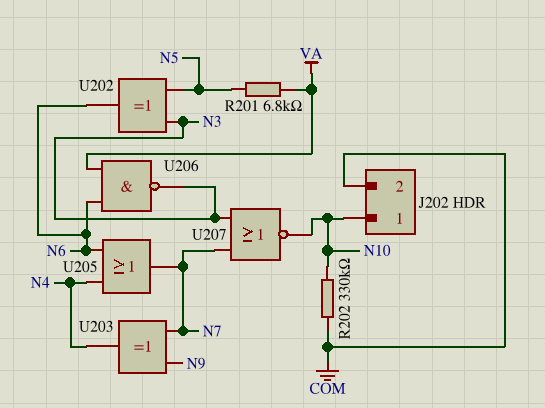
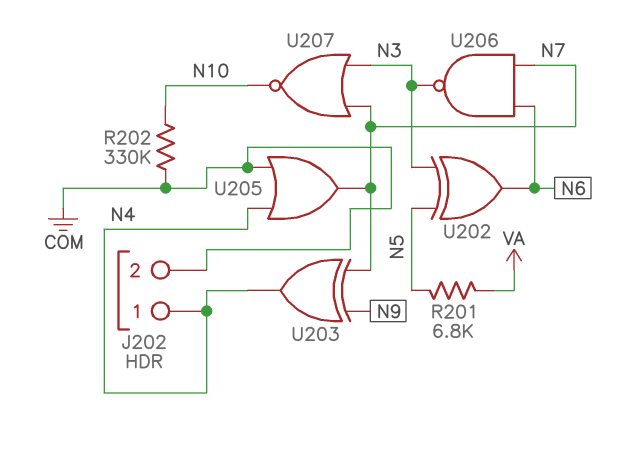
J202 pin 1: N10 -> N4
U205: OR (in N4, in N6, out N7) -> OR (in COM, in N4, out N7)
U206: NAND (in N6, in VA, out N3) -> NAND (in N6, in N7, out N3)

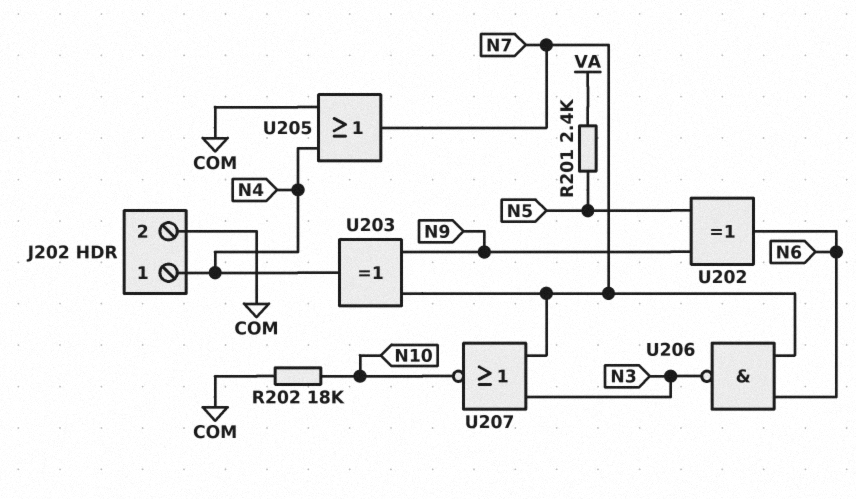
R201: 6.8k (N5, VA) -> 2.4k (N5, VA)
R202: 330k (COM, N10) -> 18k (COM, N10)
U202: XOR (in N3, in N5, out N6) -> XOR (in N5, in N9, out N6)

